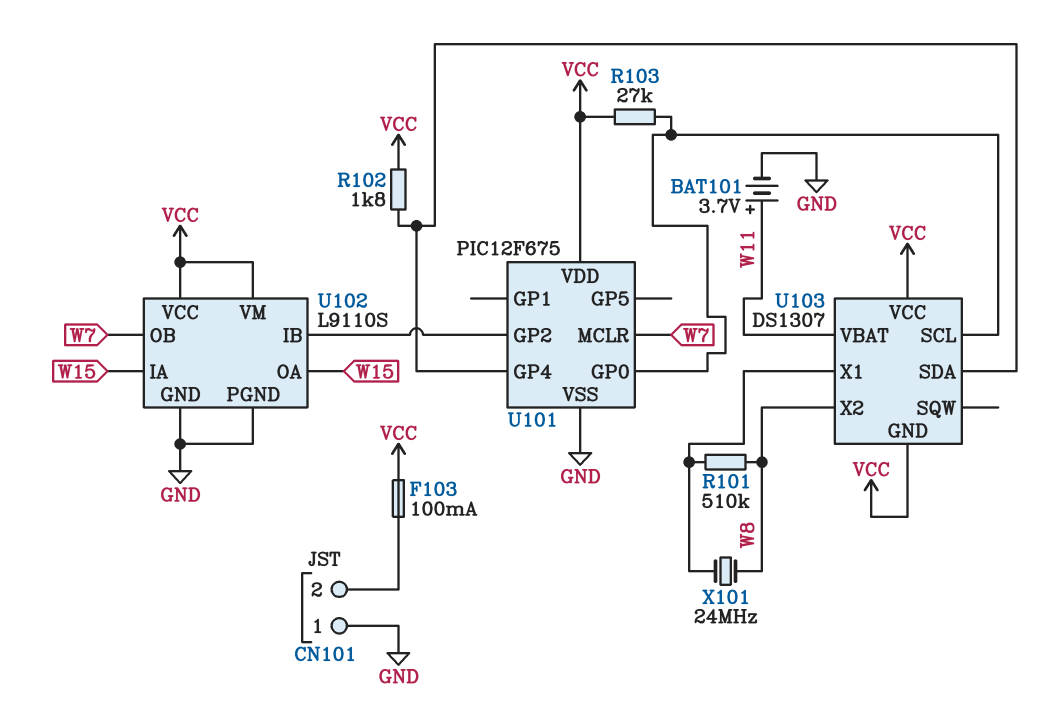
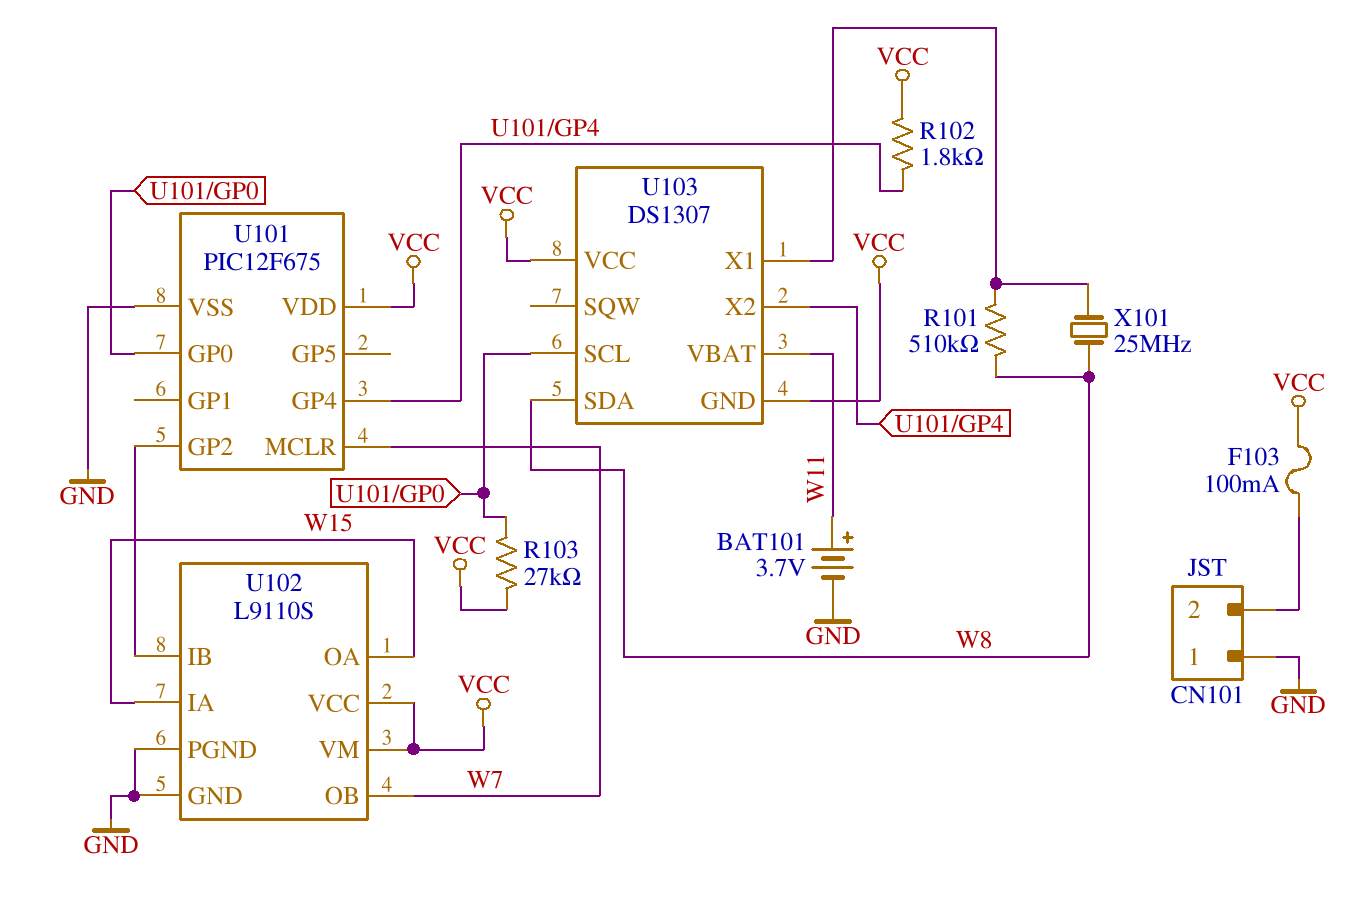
U103 pin SDA: U101/GP4 -> W8
U103 pin X2: W8 -> U101/GP4
X101: 24MHz (U103/X1, W8) -> 25MHz (U103/X1, W8)

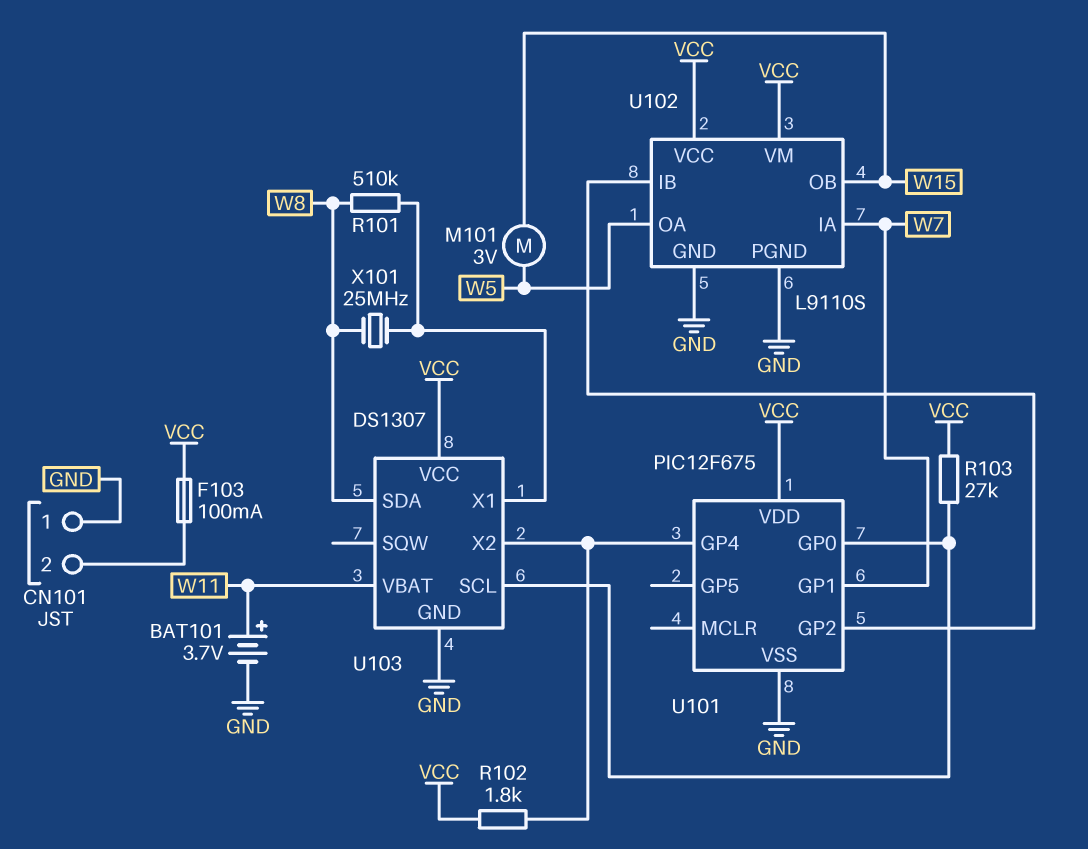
M101: none -> motor 3V (W5, W15)
U101 pin GP1: none -> W7
U101 pin MCLR: W7 -> none
U102 pin IA: W15 -> W7
U102 pin OA: W15 -> W5
U102 pin OB: W7 -> W15
U103 pin GND: VCC -> GND

